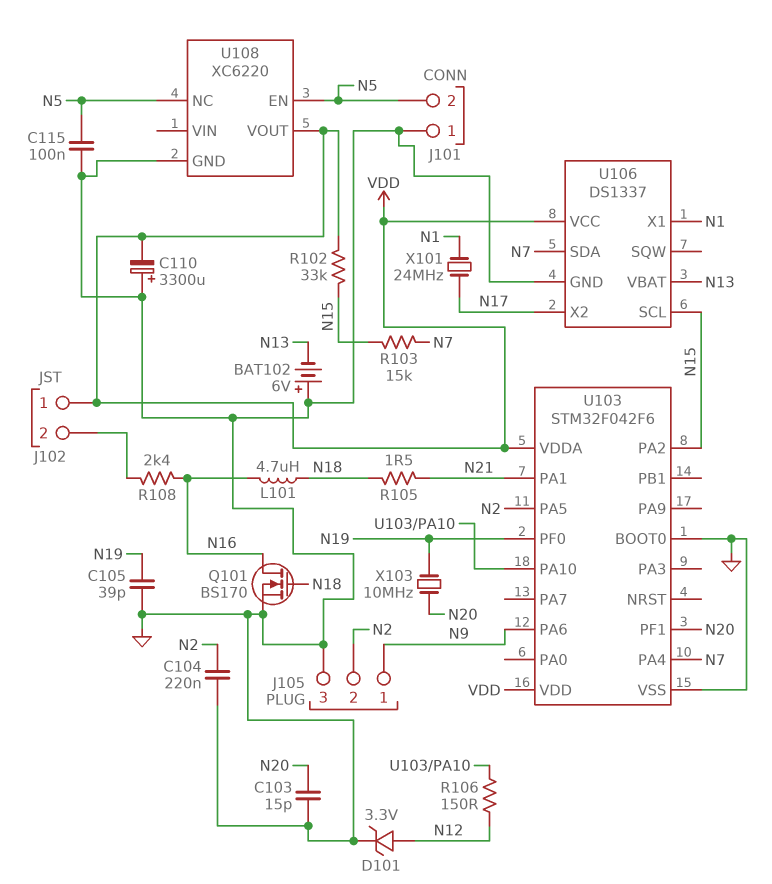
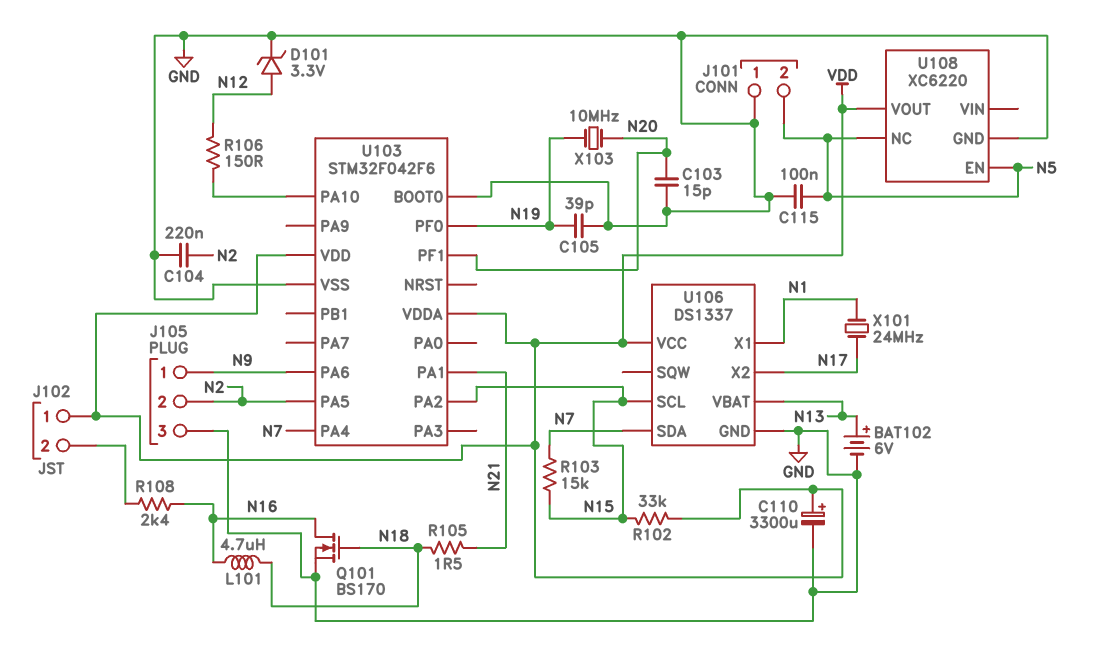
BAT102: 6V (plus GND, minus N13) -> 6V (plus N13, minus GND)
C110: 3300uF (plus GND, minus VDD) -> 3300uF (plus VDD, minus GND)

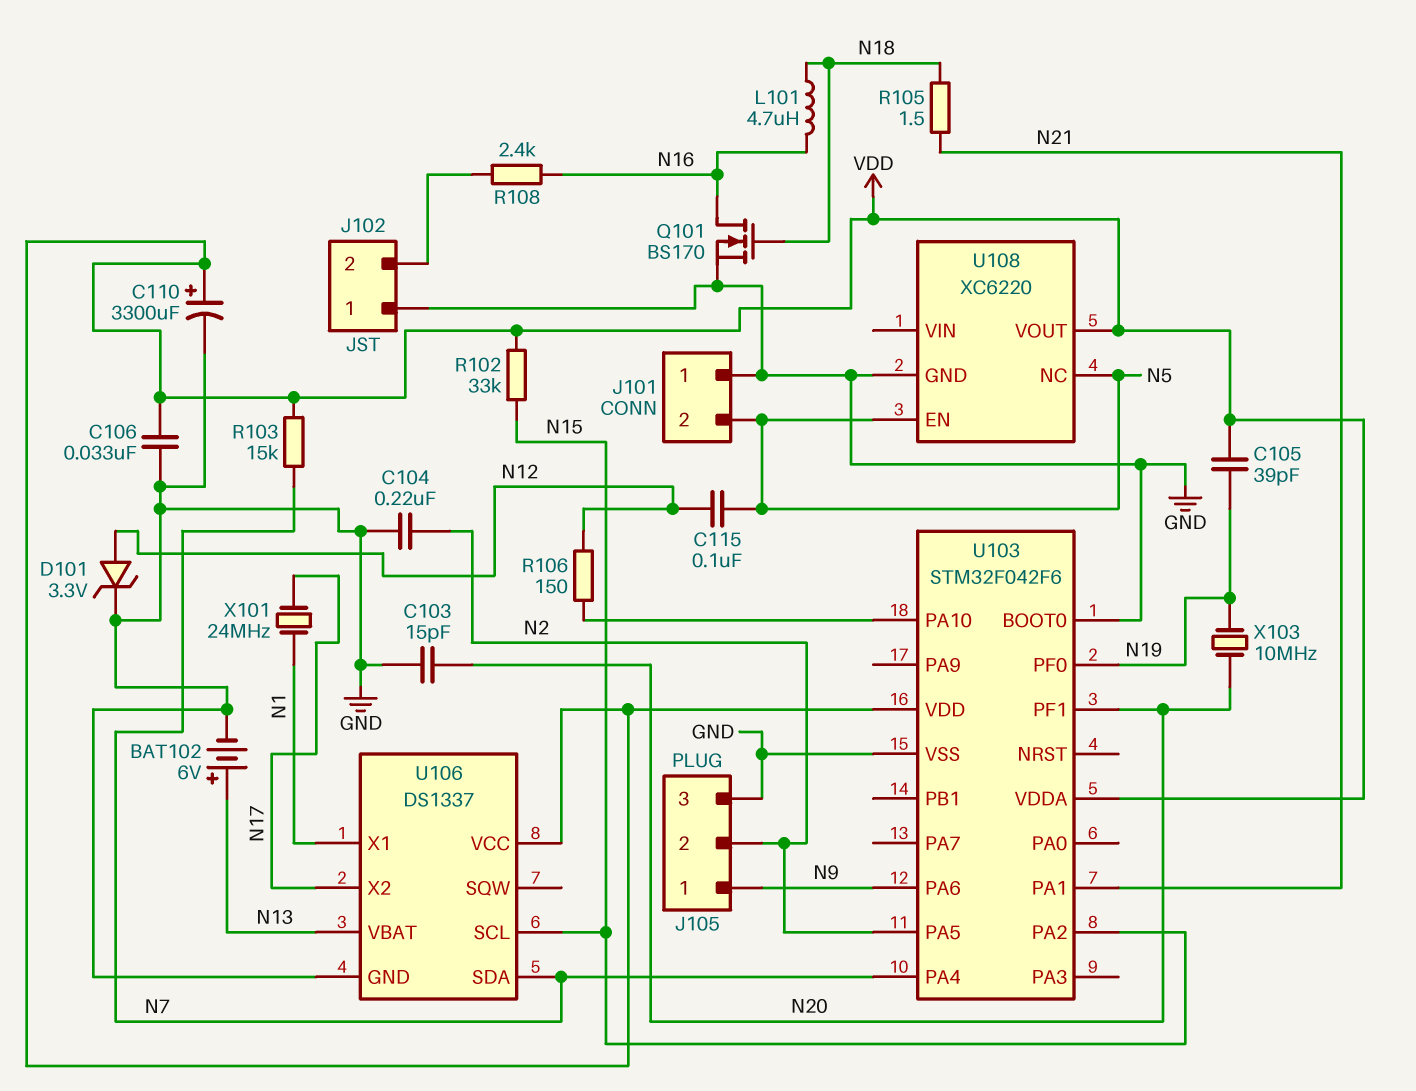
C105: 39pF (GND, N19) -> 39pF (N19, VDD)
C106: none -> 33nF (GND, VDD)
C115: 100nF (GND, N5) -> 100nF (N5, N12)
J102 pin 1: VDD -> GND
R103: 15k (N7, N15) -> 15k (N7, VDD)

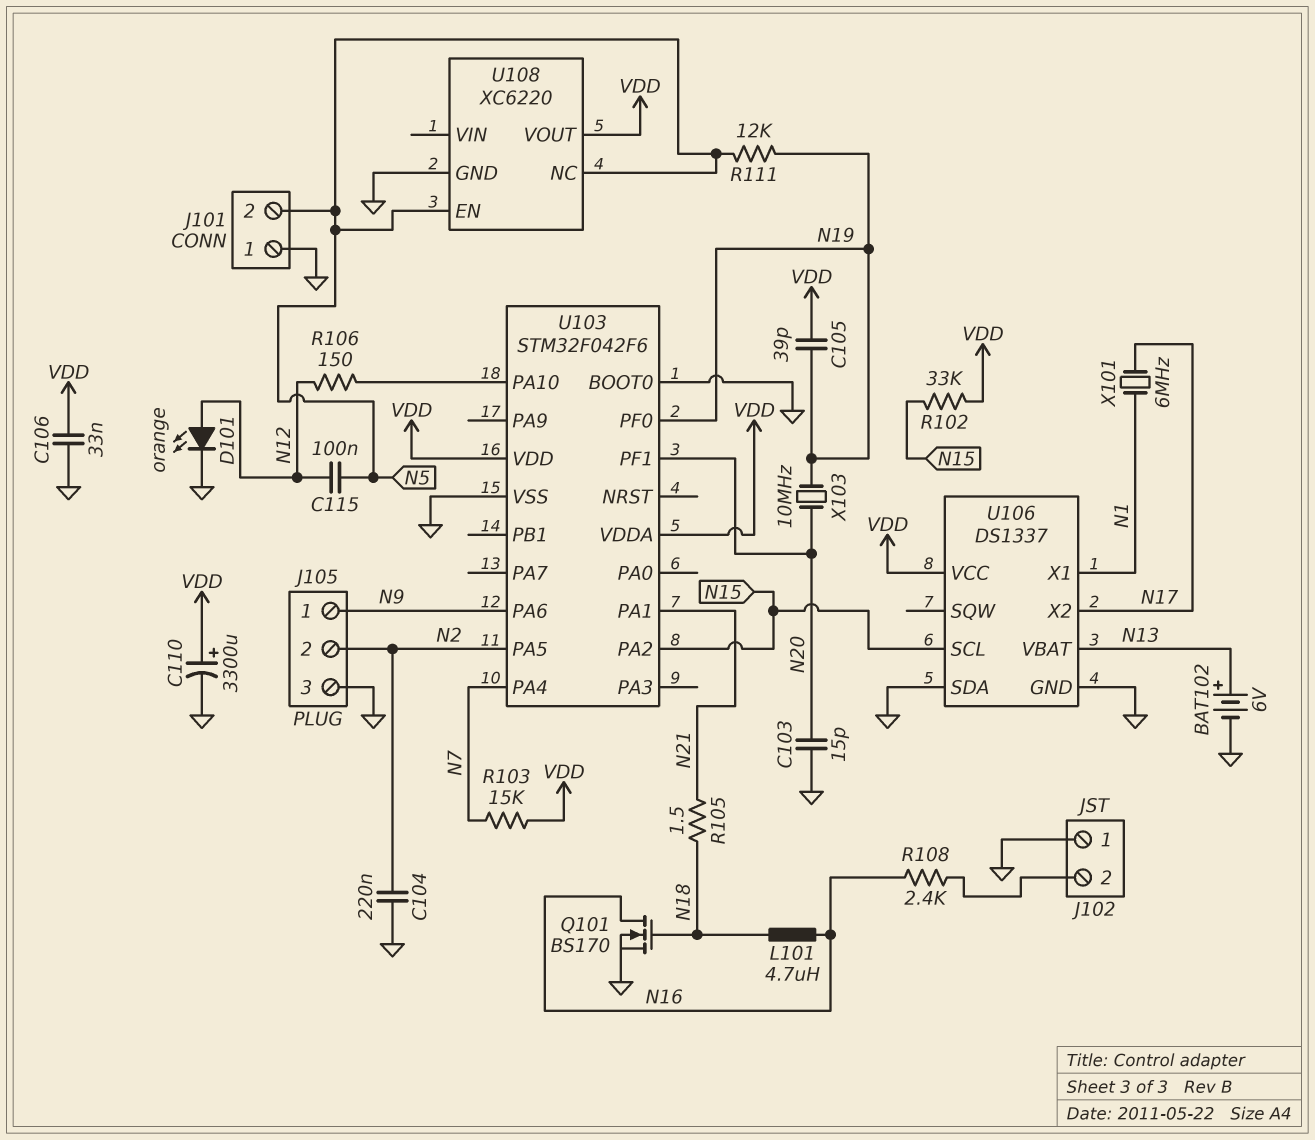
D101: zener 3.3V (A N12, K GND) -> LED orange (A N12, K GND)
R111: none -> 12k (N5, N19)
U106 pin SDA: N7 -> GND
X101: 24MHz (N1, N17) -> 6MHz (N1, N17)

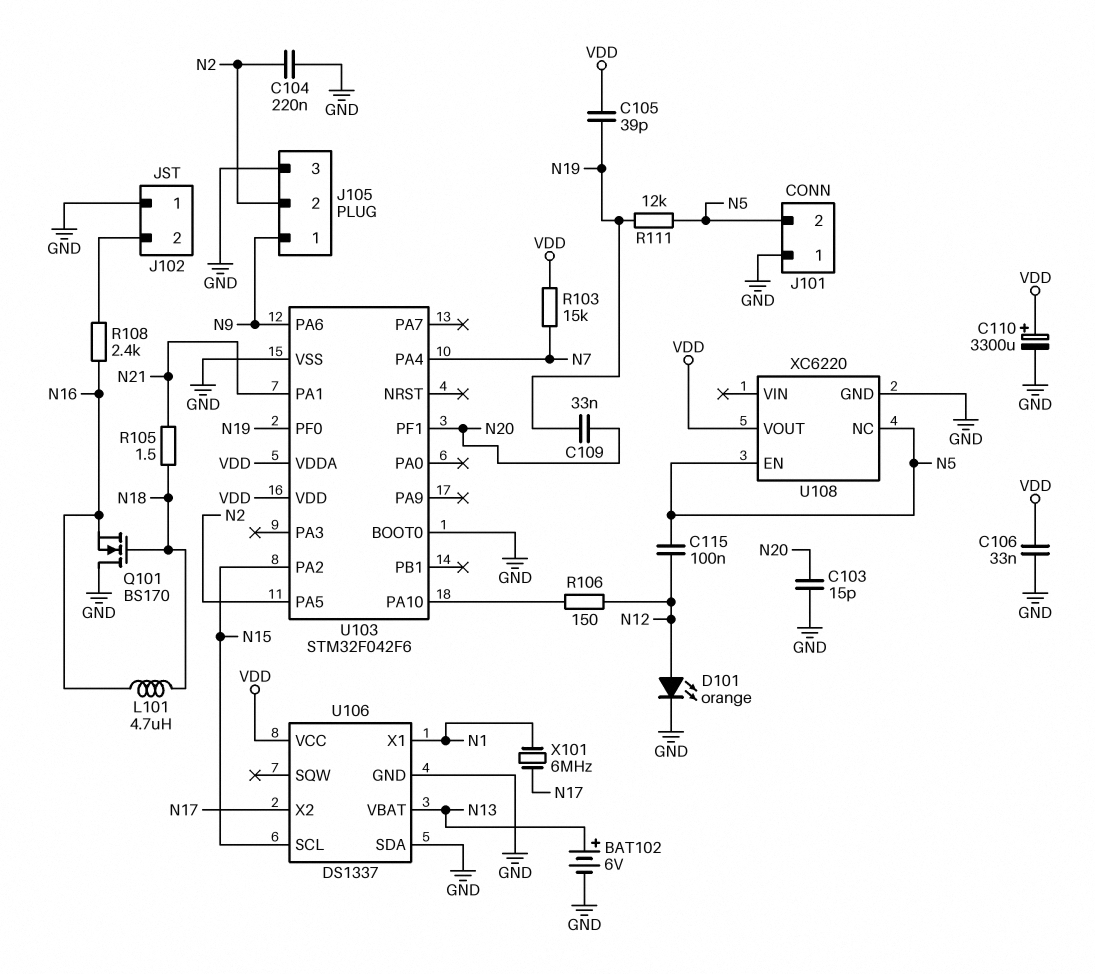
C109: none -> 33nF (N19, N20)
Q101: NMOS BS170 (G N18, D N16, S GND) -> NMOS BS170 (G N18, D GND, S N16)
R102: 33k (N15, VDD) -> none
X103: 10MHz (N19, N20) -> none

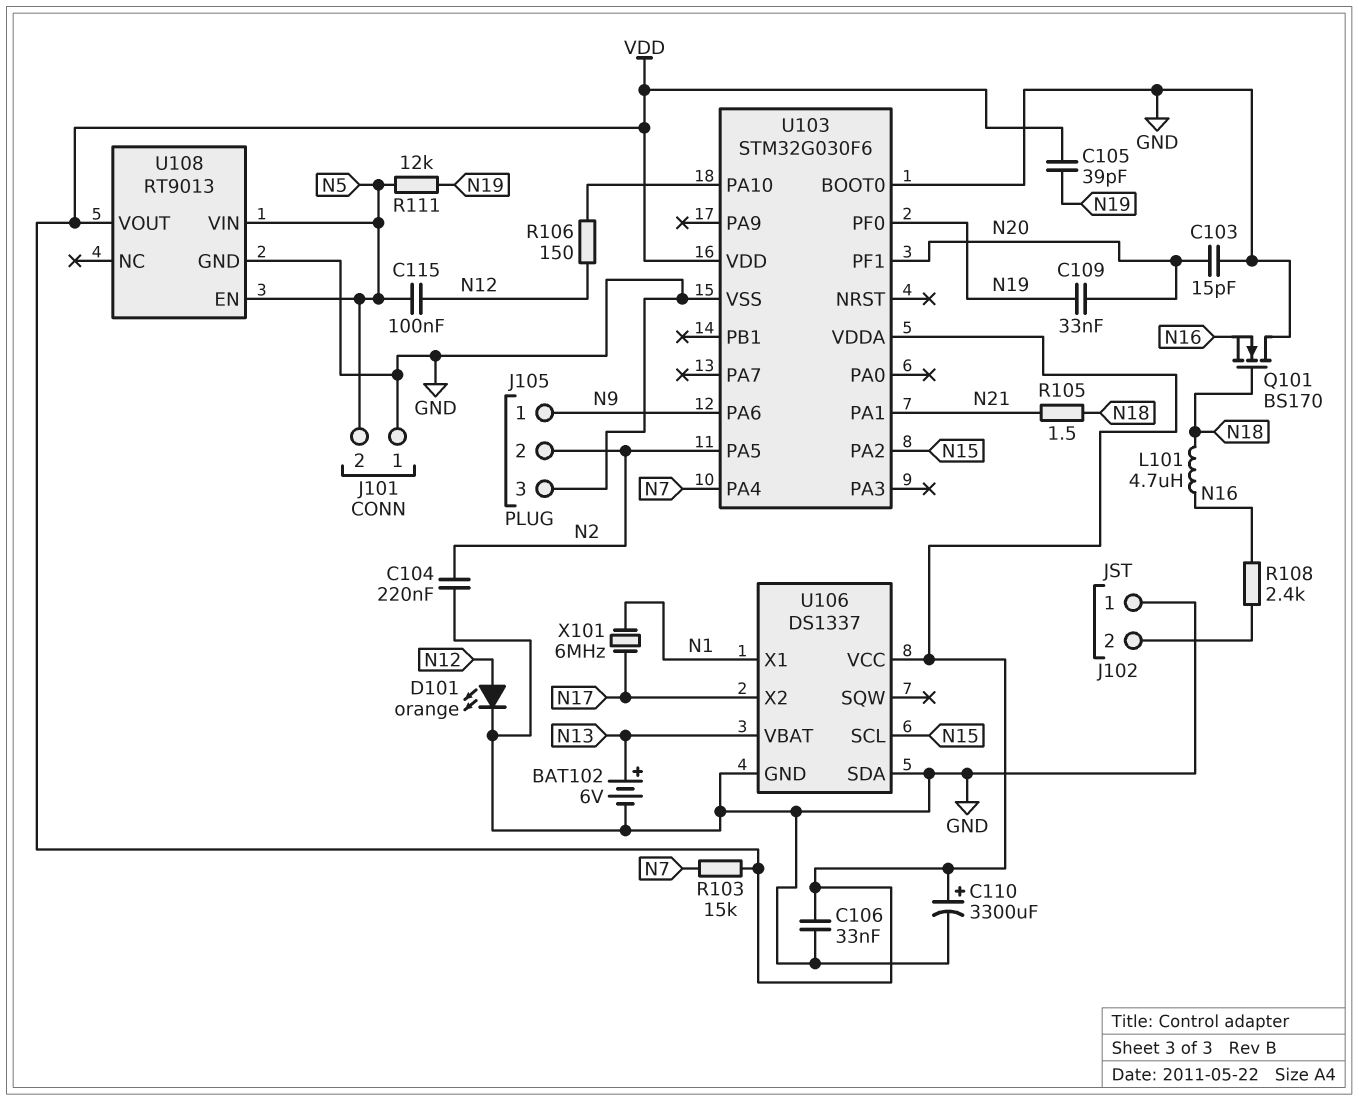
U103: STM32F042F6 -> STM32G030F6
U108: XC6220 -> RT9013
U108 pin NC: N5 -> none
U108 pin VIN: none -> N5

